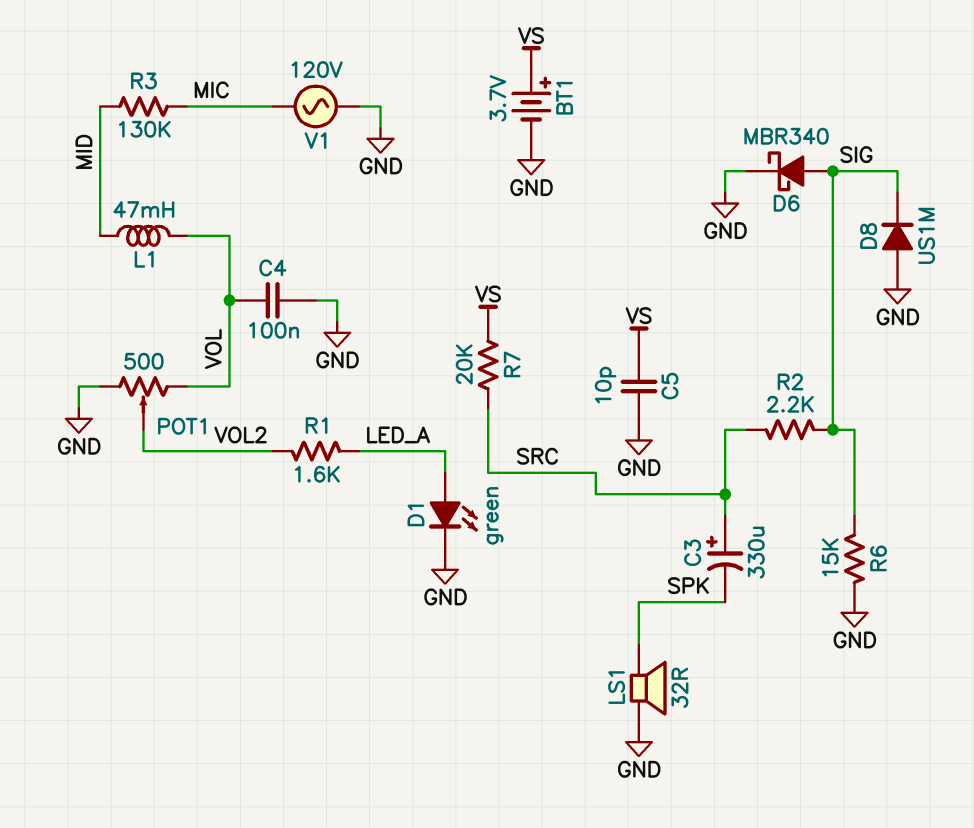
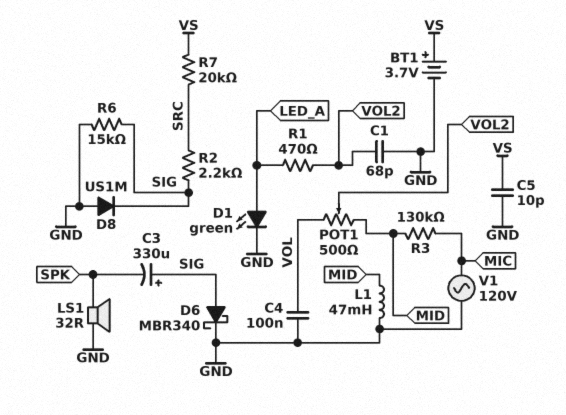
C1: none -> 68pF (GND, VOL2)
C3: 330uF (plus SRC, minus SPK) -> 330uF (plus SIG, minus SPK)
L1: 47mH (MID, VOL) -> 47mH (GND, MID)
POT1: 500 (GND, VOL, wiper VOL2) -> 500 (MID, VOL, wiper VOL2)
R1: 1.6k (LED_A, VOL2) -> 470 (LED_A, VOL2)

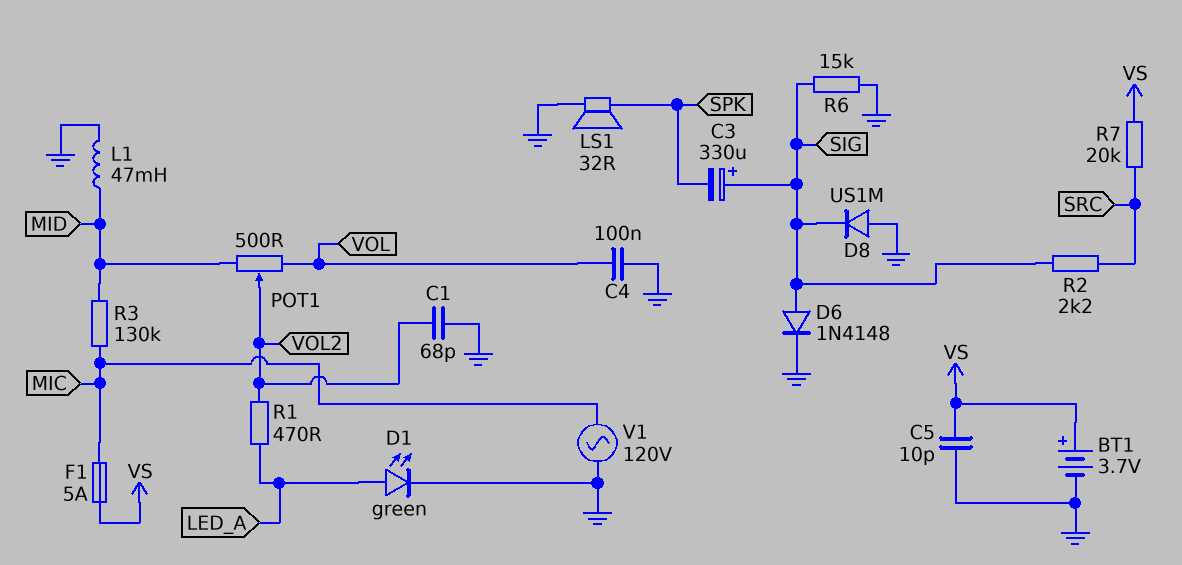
D6: schottky MBR340 (A SIG, K GND) -> diode 1N4148 (A SIG, K GND)
F1: none -> 5A (MIC, VS)

